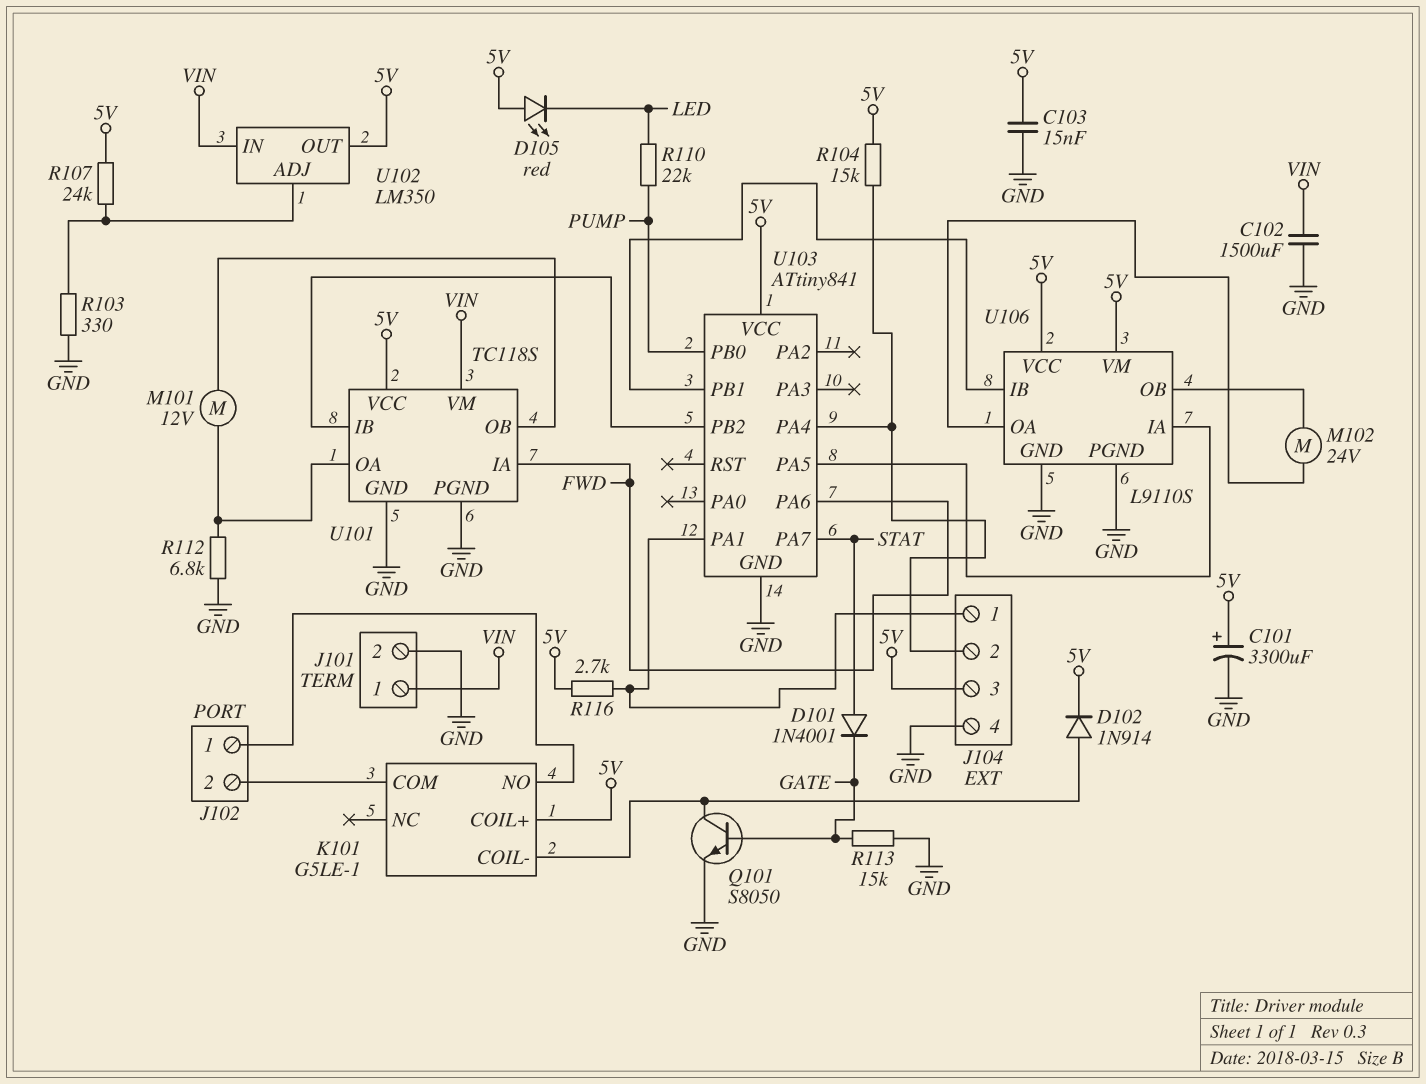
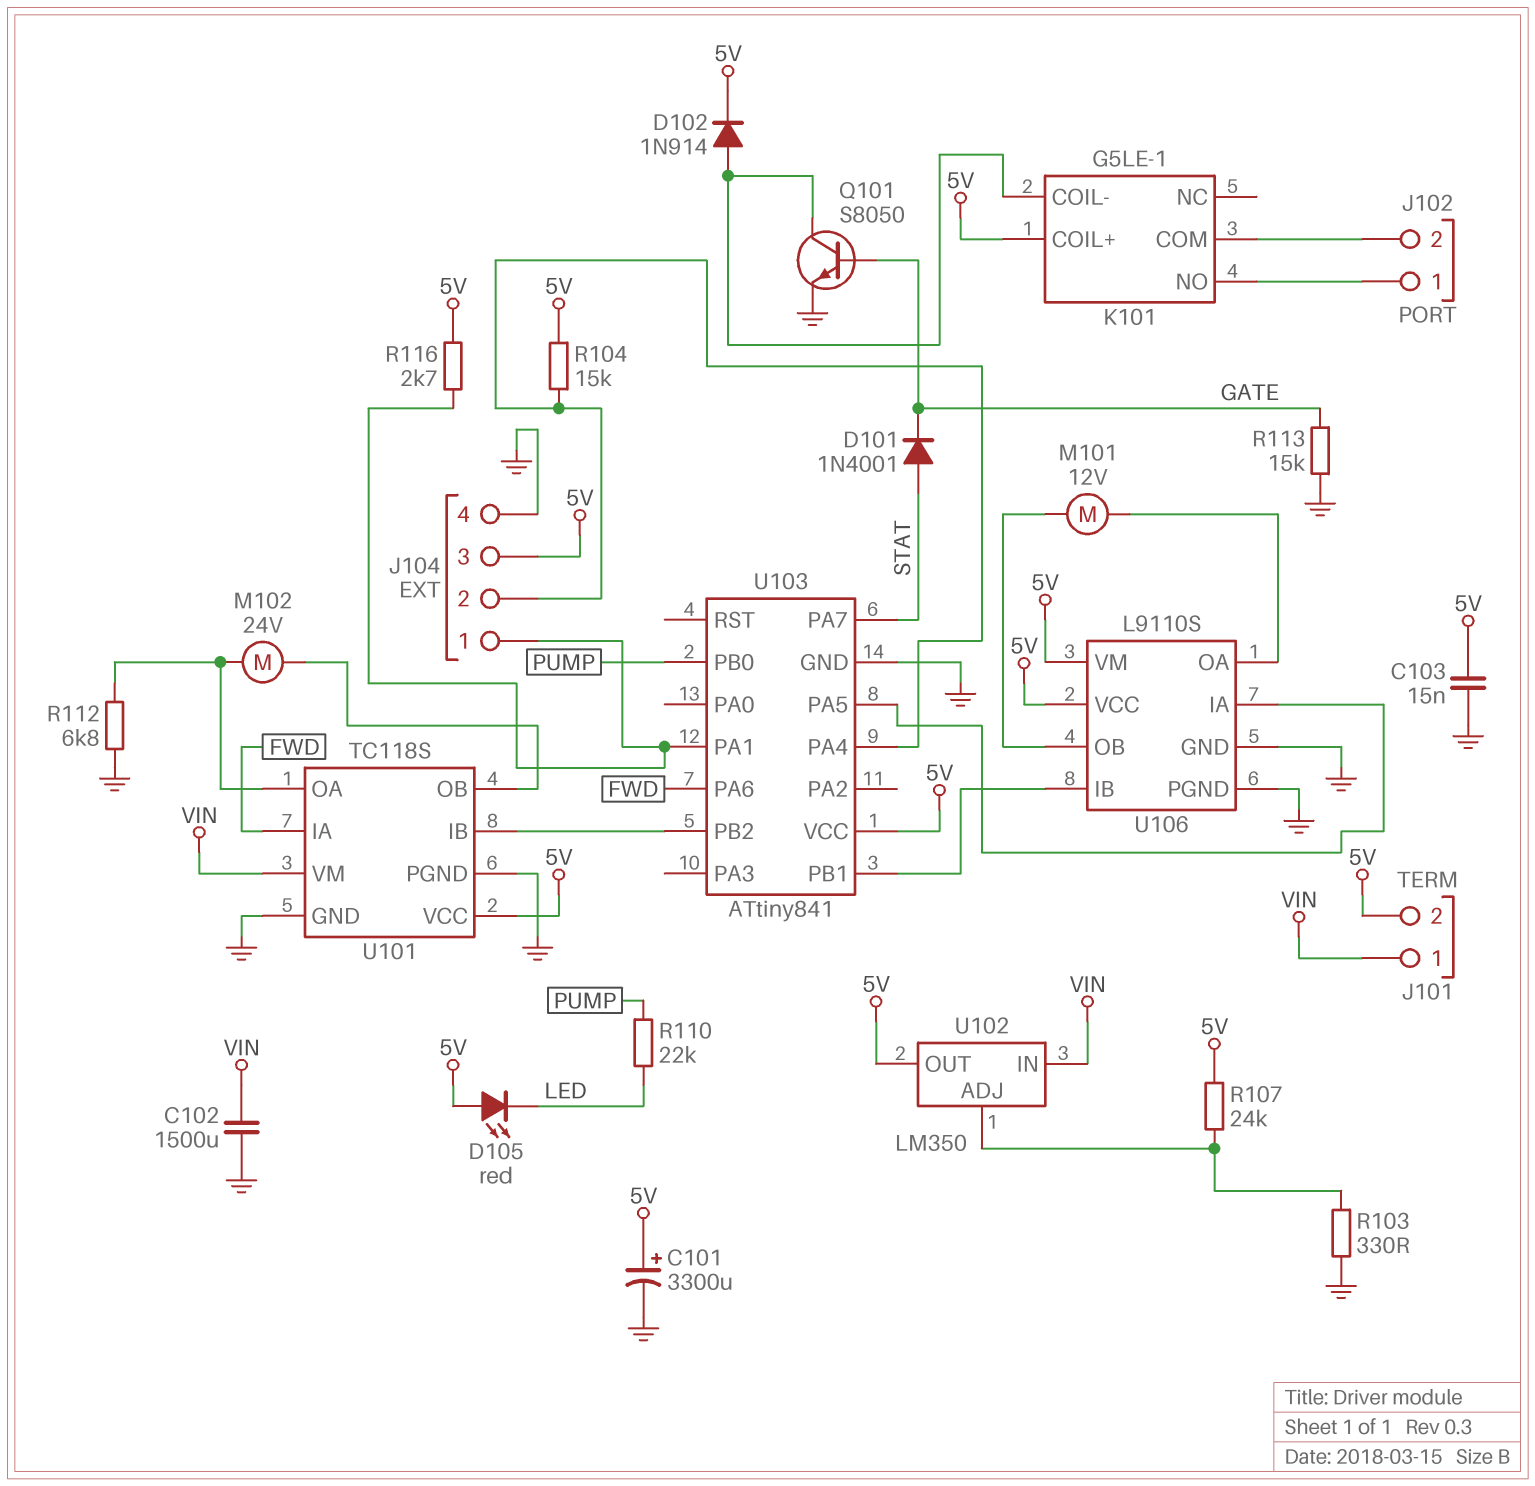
J101 pin 2: GND -> 5V
M101: motor 12V (U101/OA, U101/OB) -> motor 12V (U106/OA, U106/OB)
M102: motor 24V (U106/OA, U106/OB) -> motor 24V (U101/OA, U101/OB)

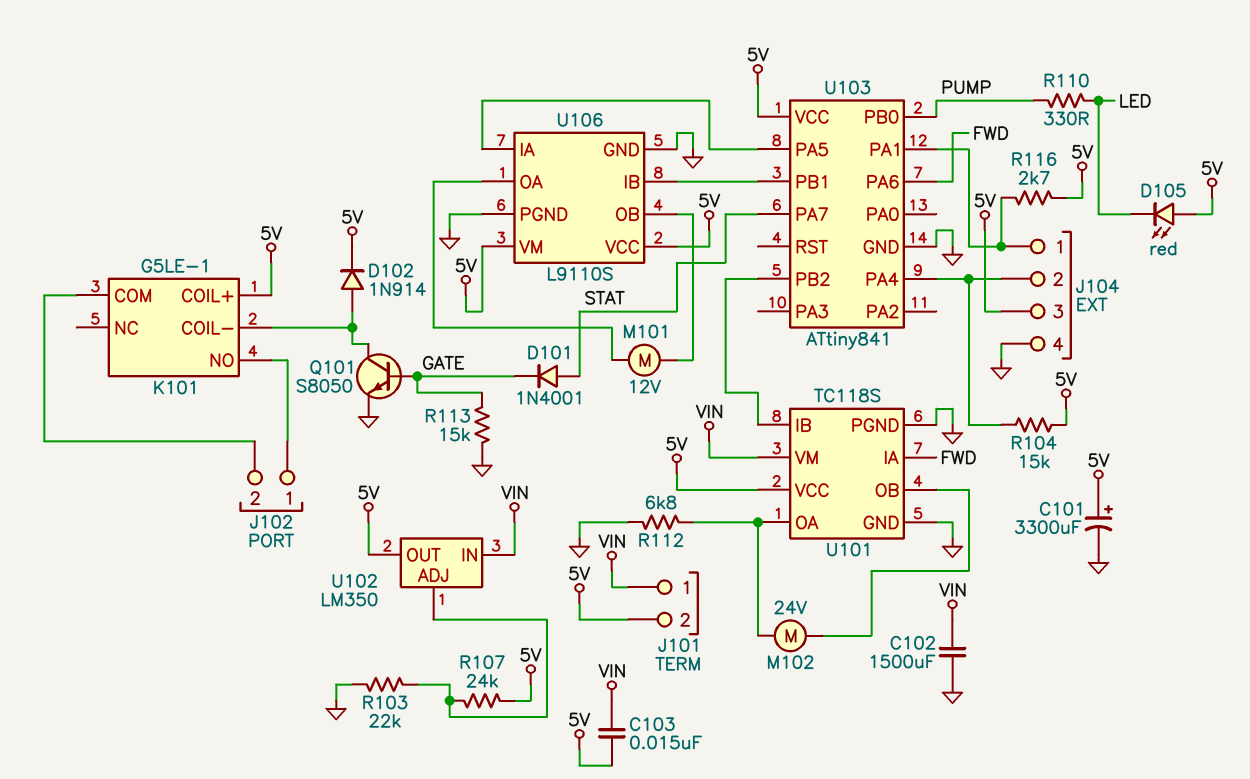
C103: 15nF (5V, GND) -> 15nF (5V, VIN)
R103: 330 (GND, U102/ADJ) -> 22k (GND, U102/ADJ)
R110: 22k (LED, PUMP) -> 330 (LED, PUMP)

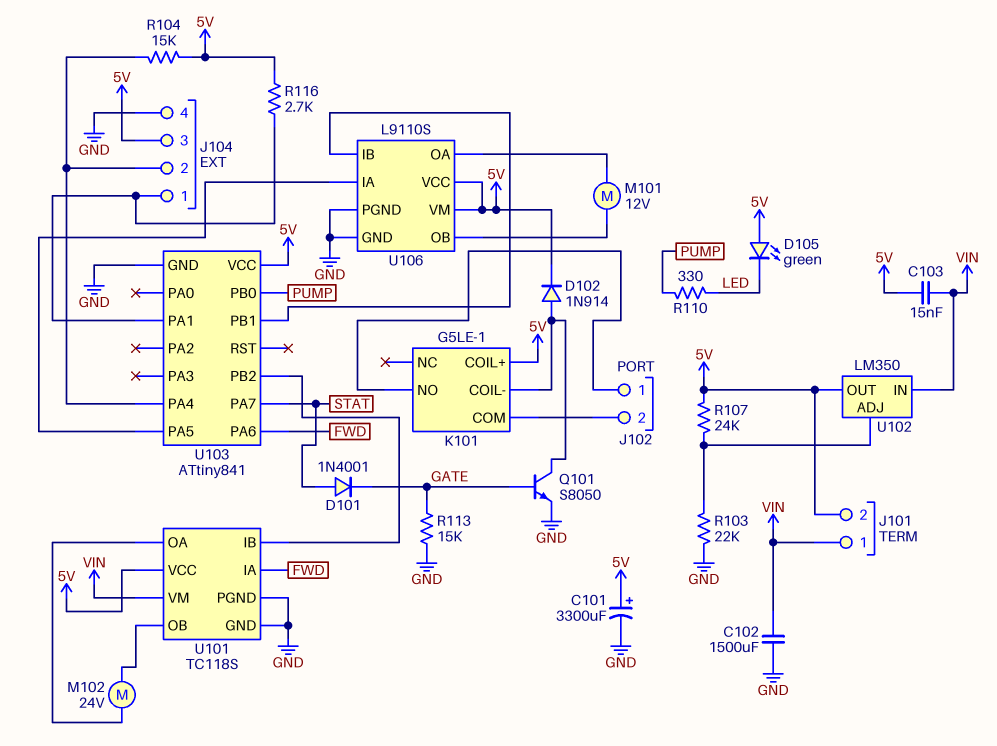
D105: LED red (A 5V, K LED) -> LED green (A 5V, K LED)
R112: 6.8k (GND, U101/OA) -> none

